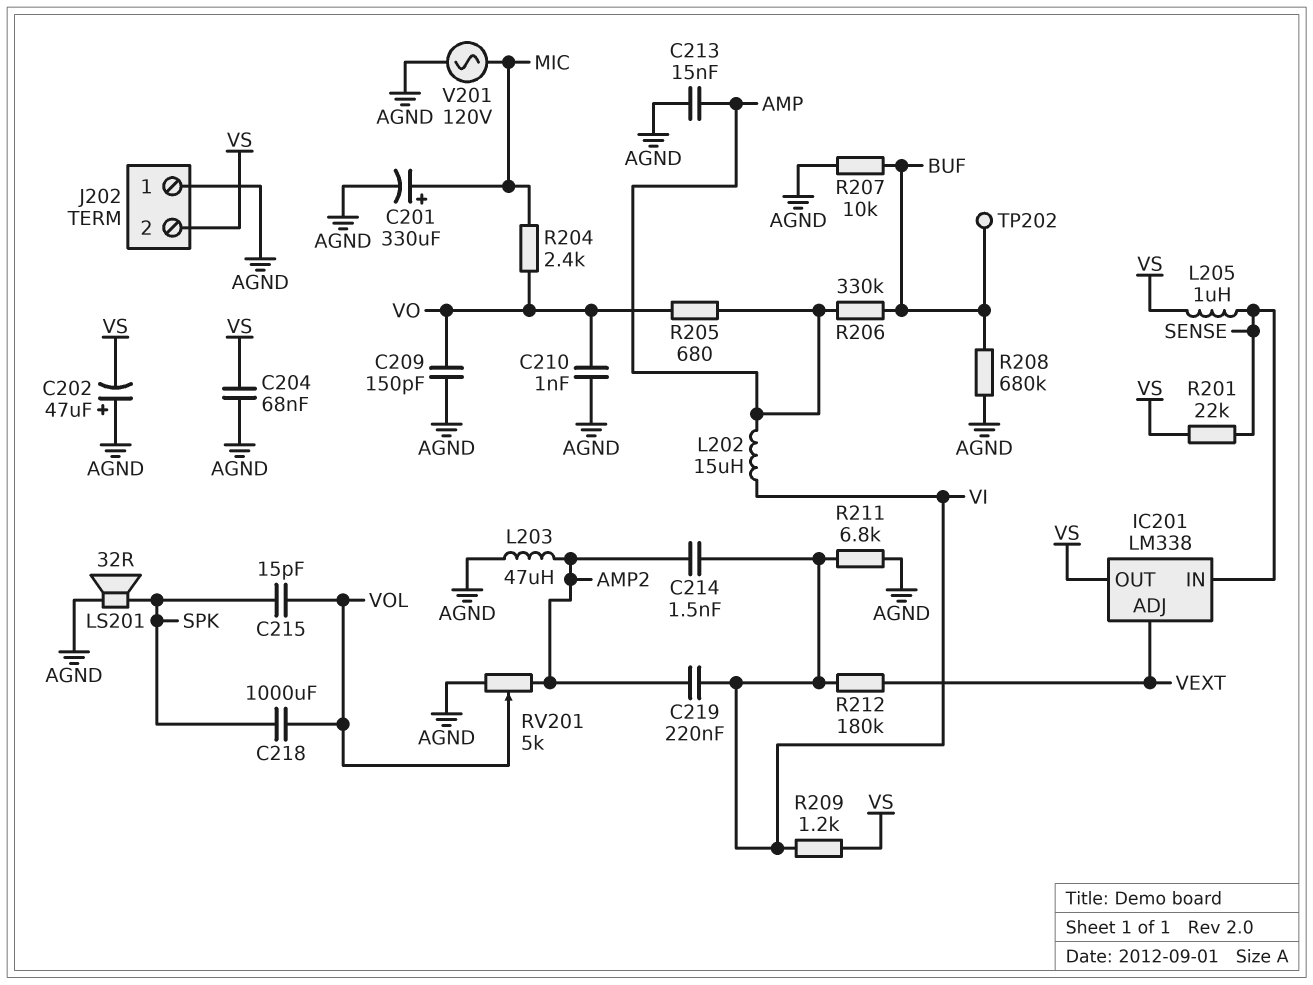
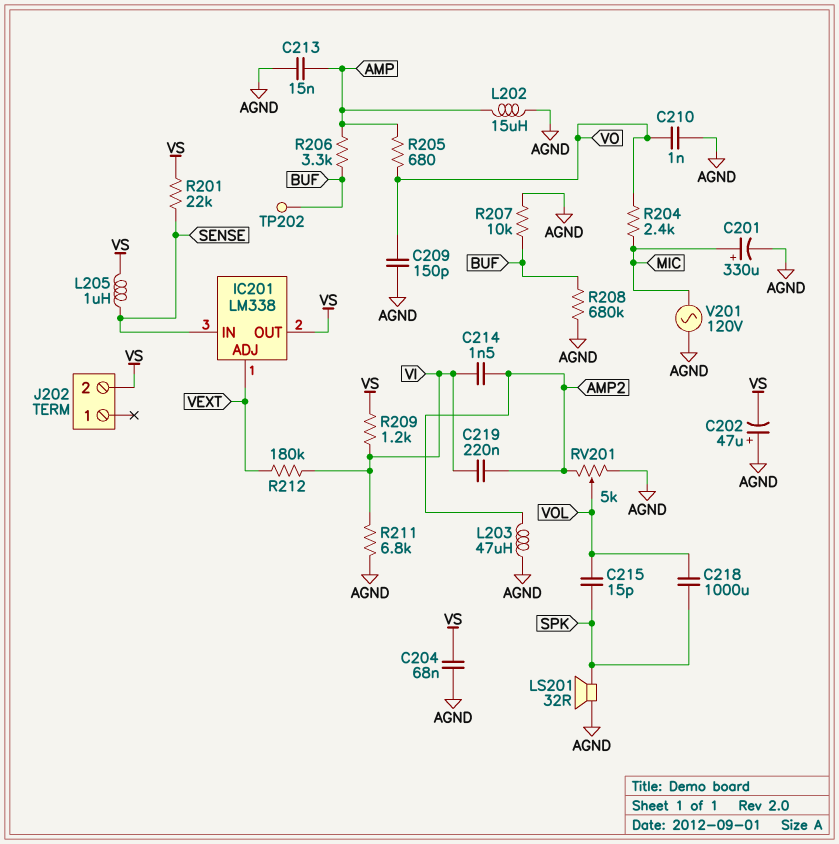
J202 pin 1: AGND -> none
L202: 15uH (AMP, VI) -> 15uH (AGND, AMP)
R206: 330k (AMP, BUF) -> 3.3k (AMP, BUF)

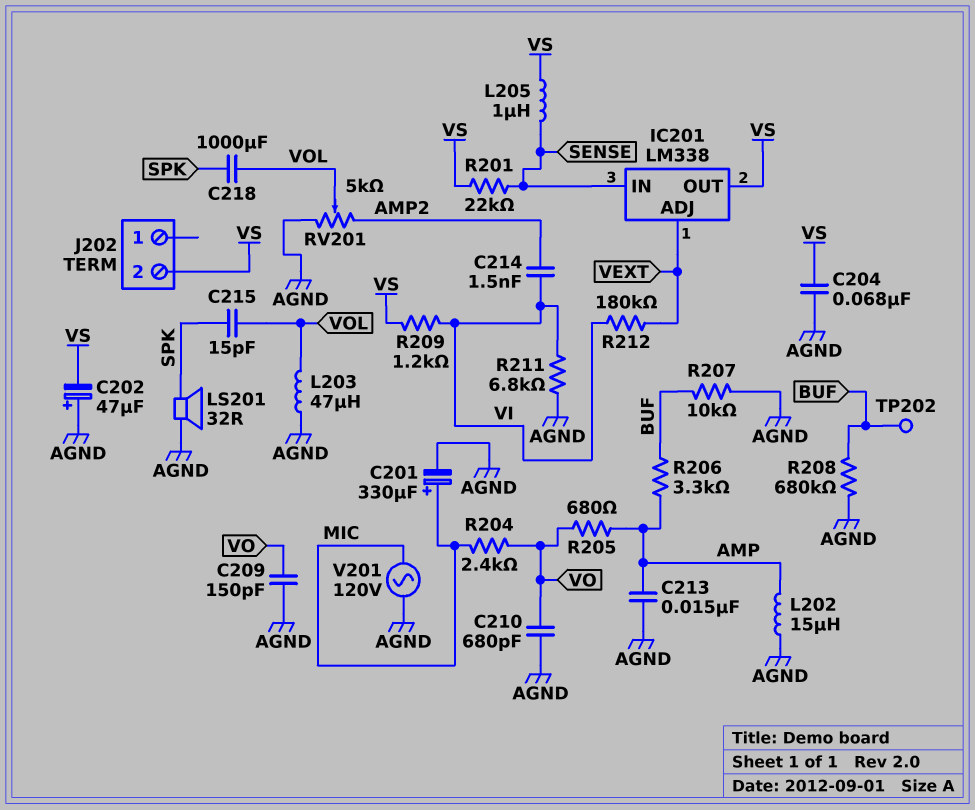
C210: 1nF (AGND, VO) -> 680pF (AGND, VO)
C219: 220nF (AMP2, VI) -> none
L203: 47uH (AGND, AMP2) -> 47uH (AGND, VOL)

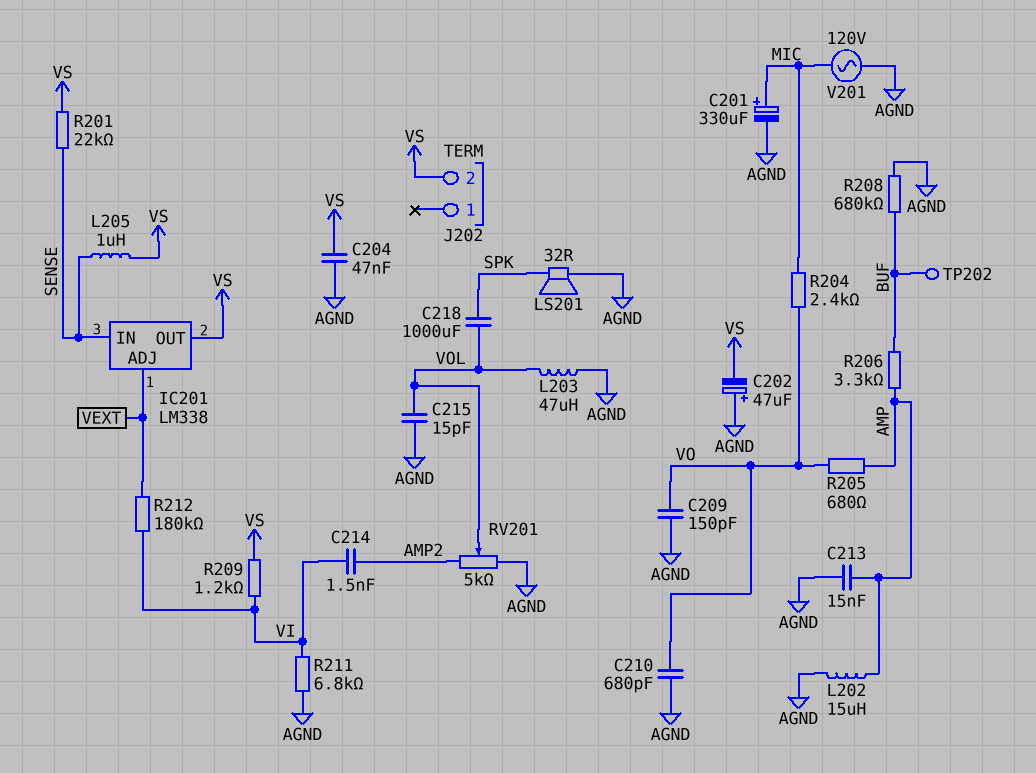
C204: 68nF (AGND, VS) -> 47nF (AGND, VS)
C215: 15pF (SPK, VOL) -> 15pF (AGND, VOL)
R207: 10k (AGND, BUF) -> none

